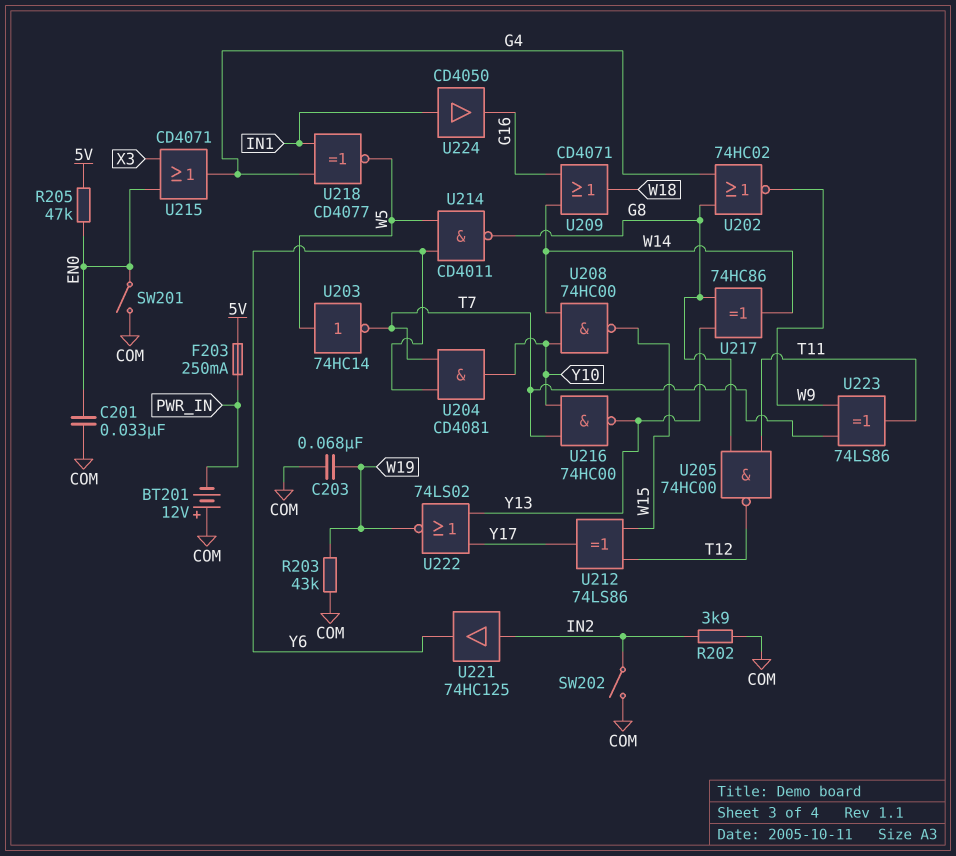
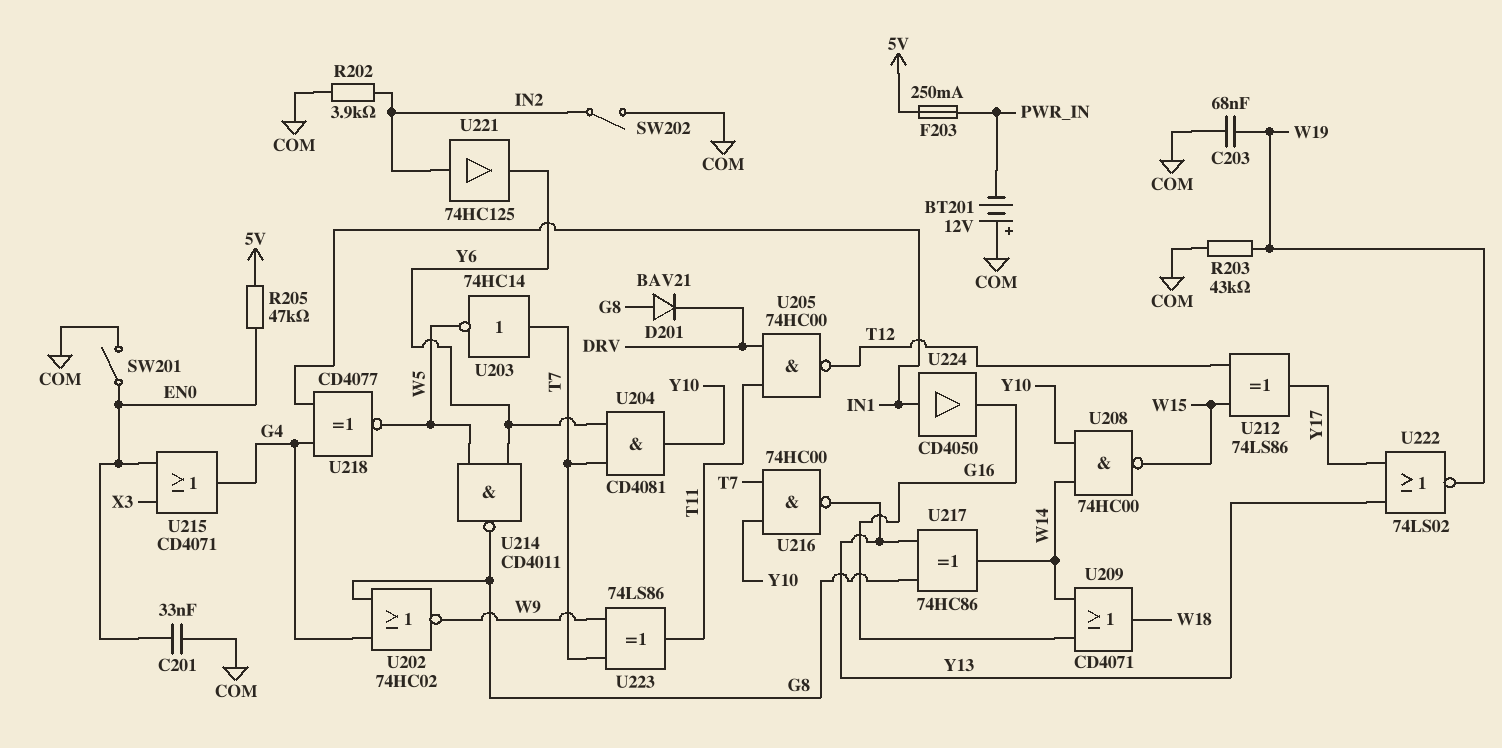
D201: none -> diode BAV21 (A G8, K DRV)
U203: NOT 74HC14 (in W5, out T7) -> NOT 74HC14 (in T7, out W5)
U205: NAND 74HC00 (in G8, in T11, out T12) -> NAND 74HC00 (in DRV, in T11, out T12)

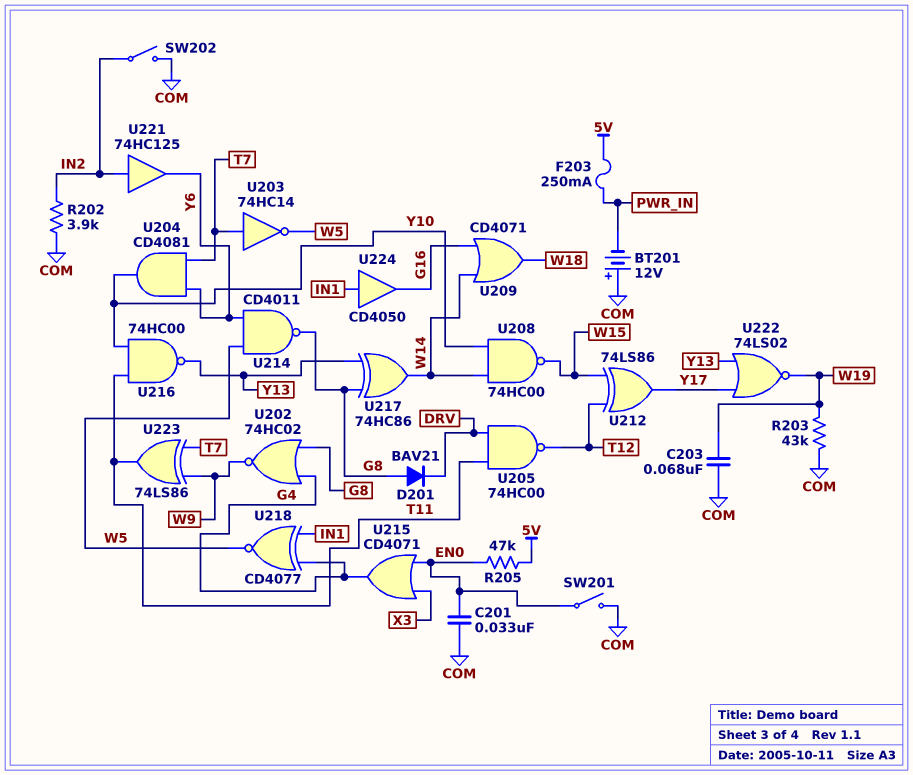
U216: NAND 74HC00 (in T7, in Y10, out Y13) -> NAND 74HC00 (in T11, in Y10, out Y13)

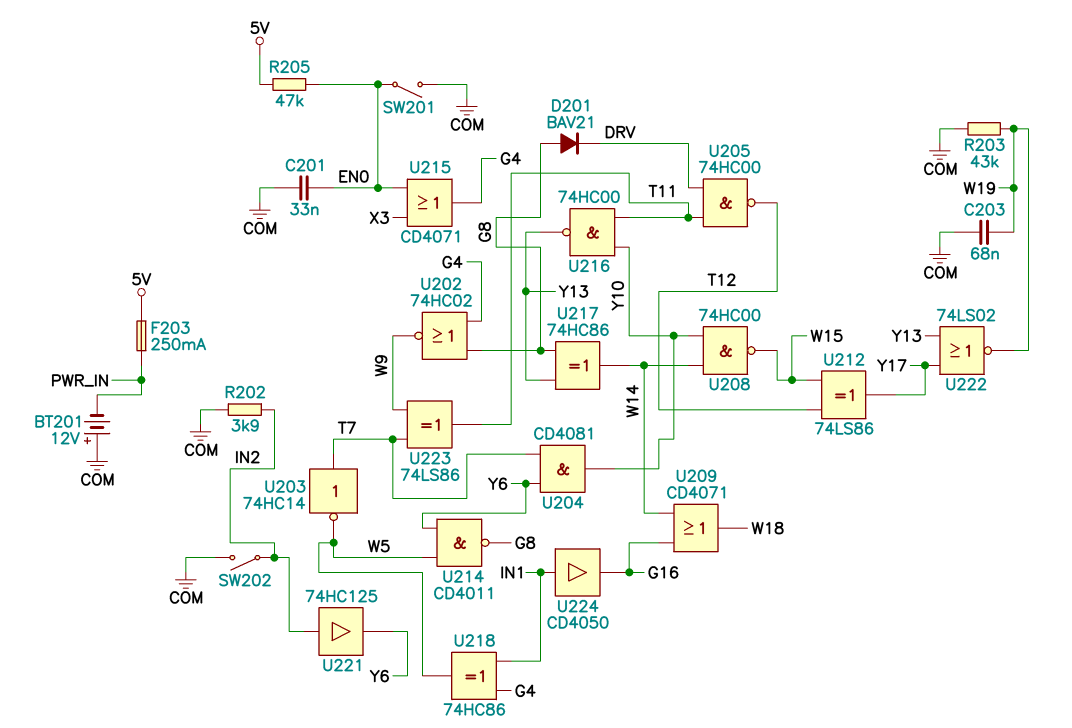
U218: XNOR CD4077 (in G4, in IN1, out W5) -> XOR 74HC86 (in G4, in IN1, out W5)

